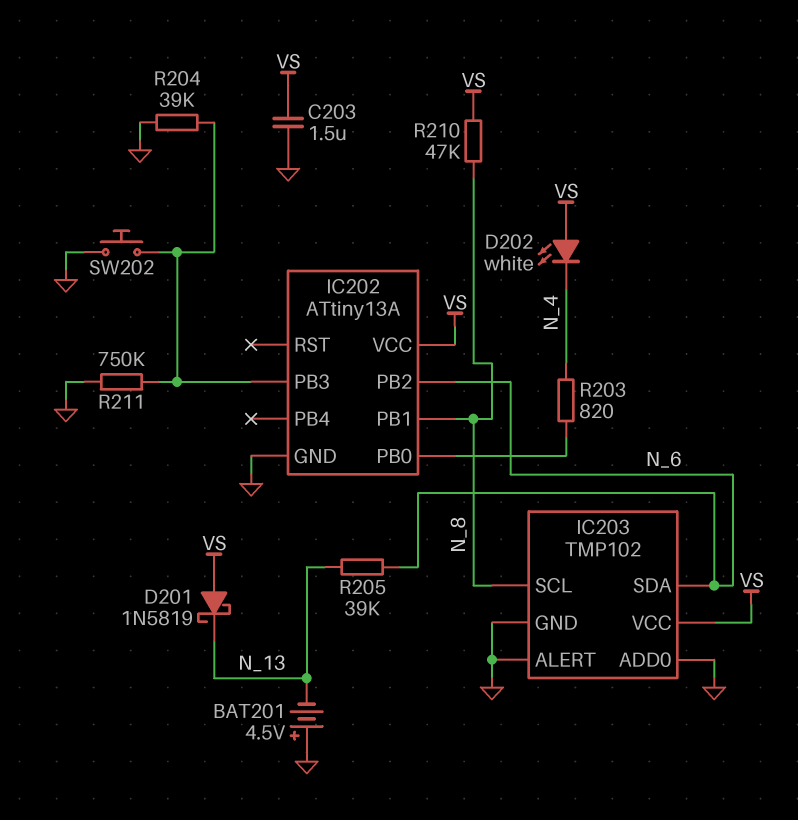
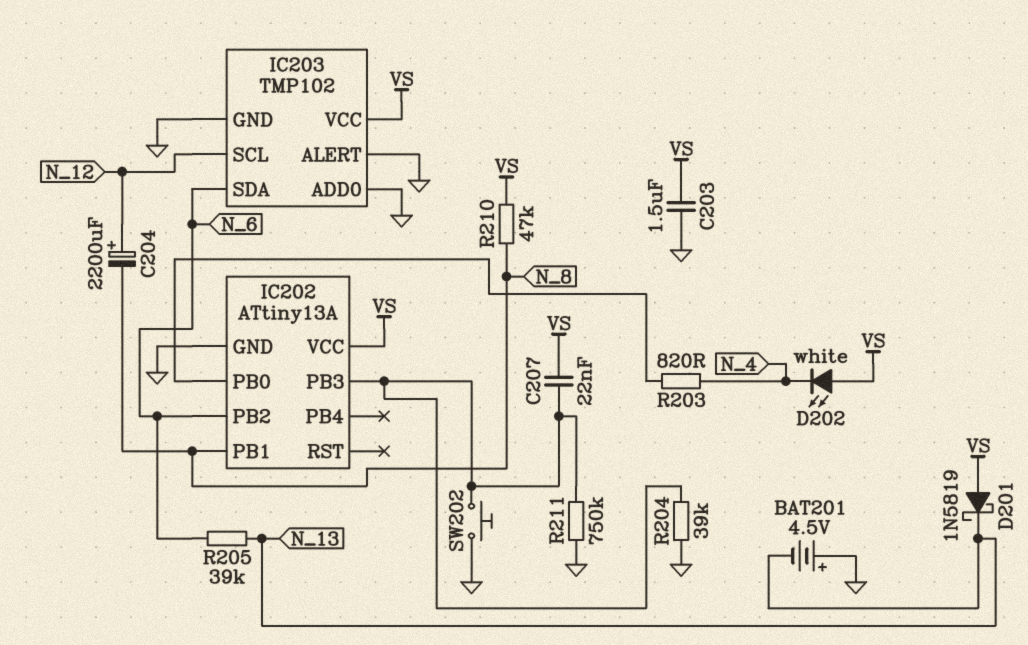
C204: none -> 2200uF (plus N_12, minus N_8)
C207: none -> 22nF (IC202/PB3, VS)
IC203 pin SCL: N_8 -> N_12

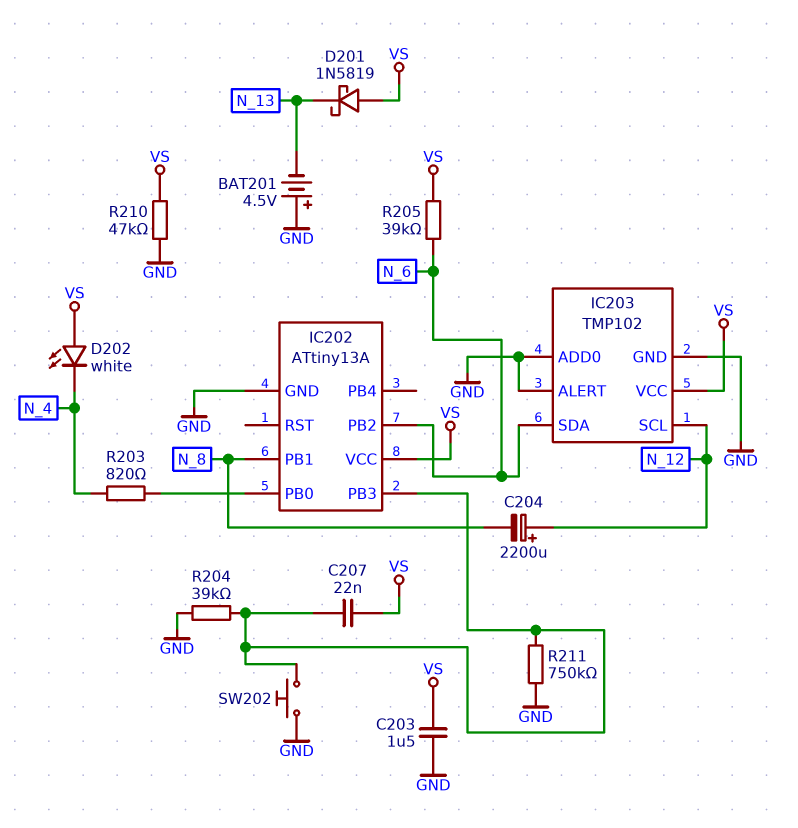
R205: 39k (N_6, N_13) -> 39k (N_6, VS)
R210: 47k (N_8, VS) -> 47k (GND, VS)

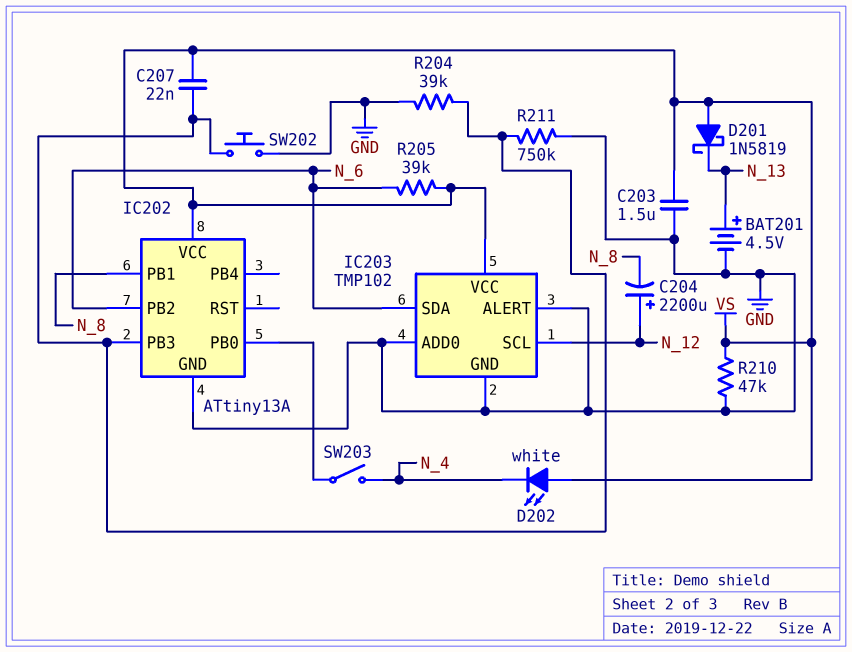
BAT201: 4.5V (plus GND, minus N_13) -> 4.5V (plus N_13, minus GND)
R203: 820 (IC202/PB0, N_4) -> none
SW203: none -> switch (IC202/PB0, N_4)

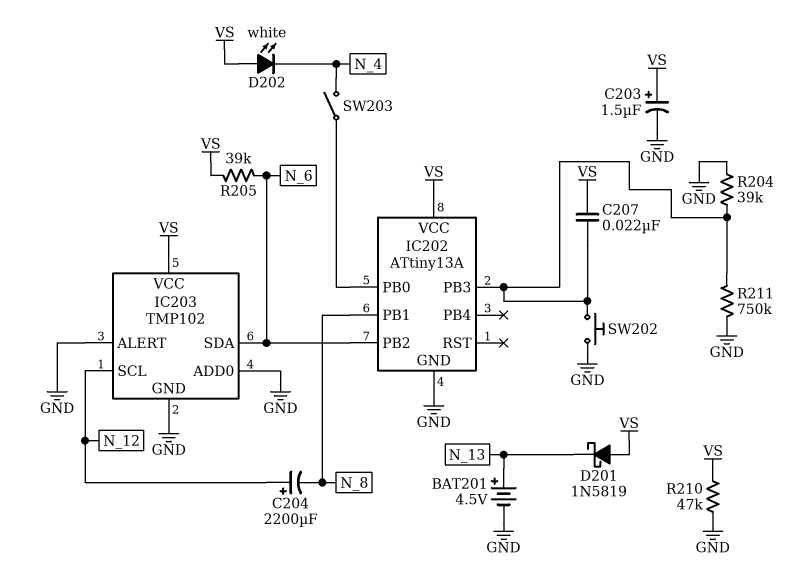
C203: 1.5uF (GND, VS) -> 1.5uF (plus VS, minus GND)

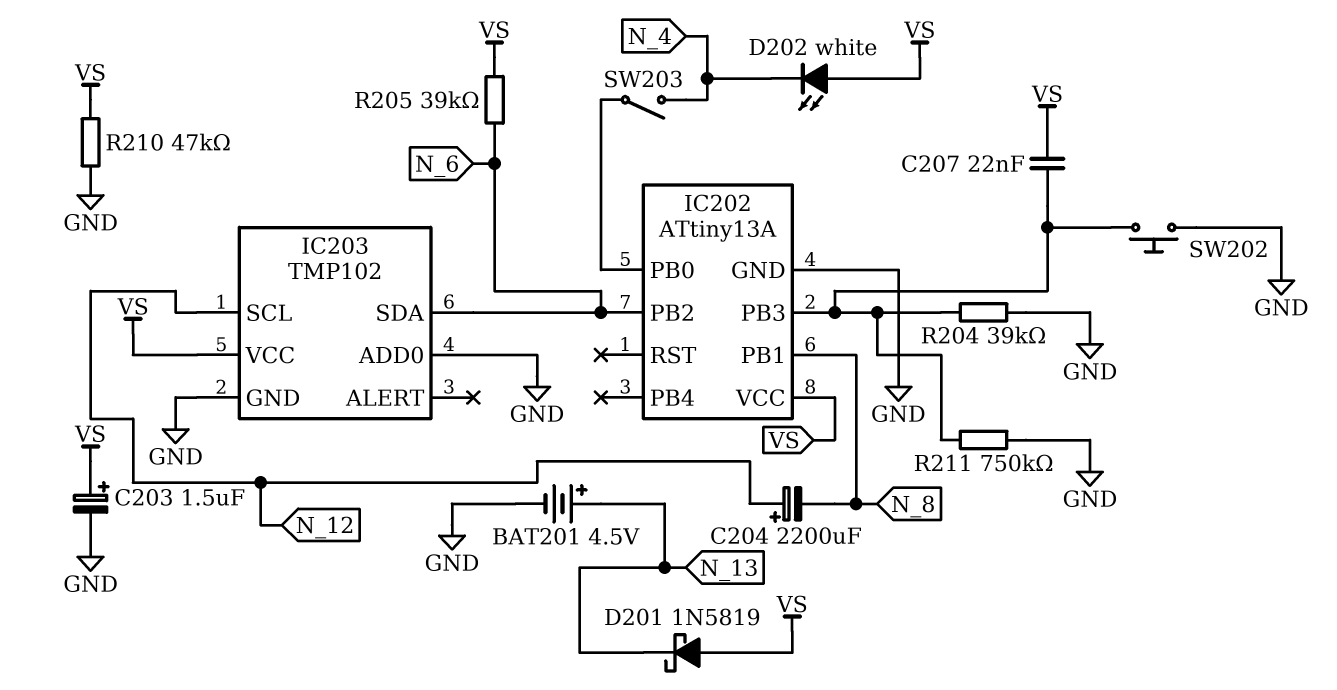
IC203 pin ALERT: GND -> none

